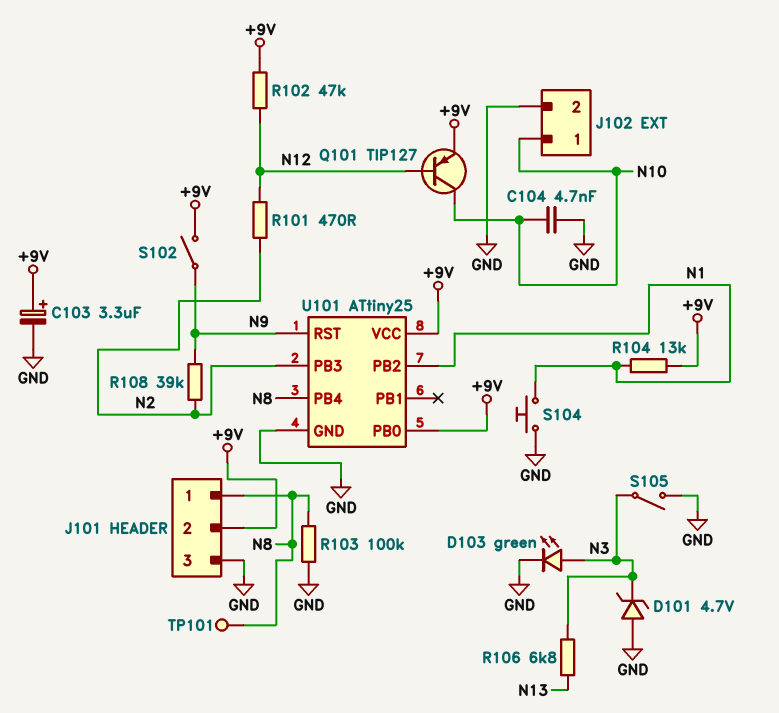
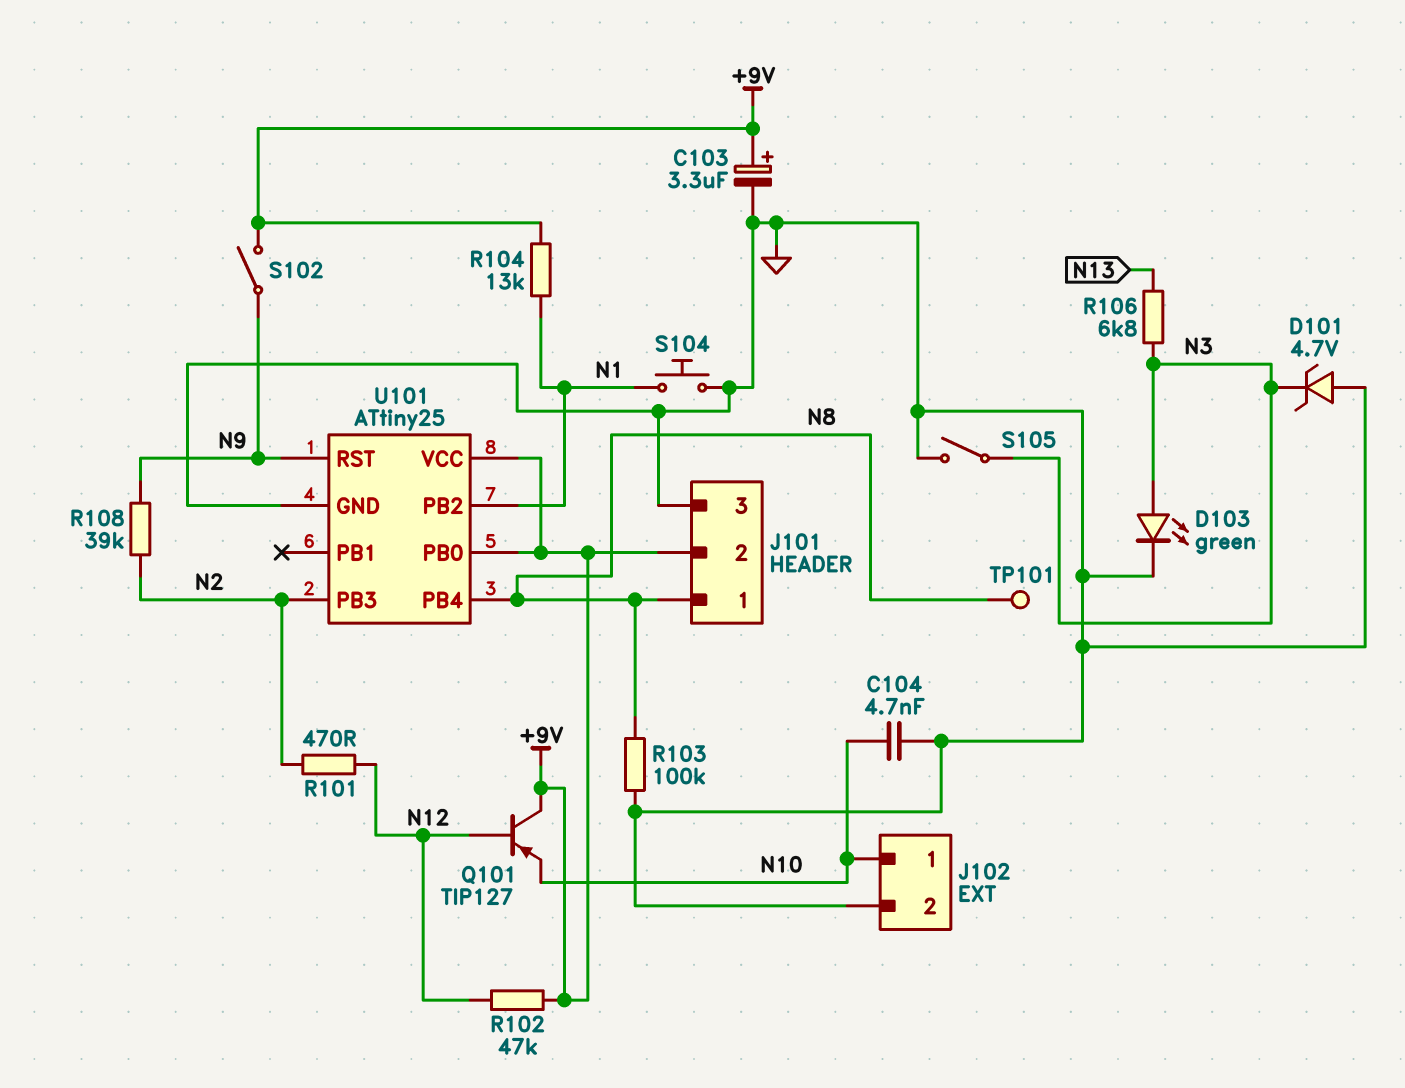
Q101: PNP TIP127 (B N12, C N10, E +9V) -> PNP TIP127 (B N12, C +9V, E N10)

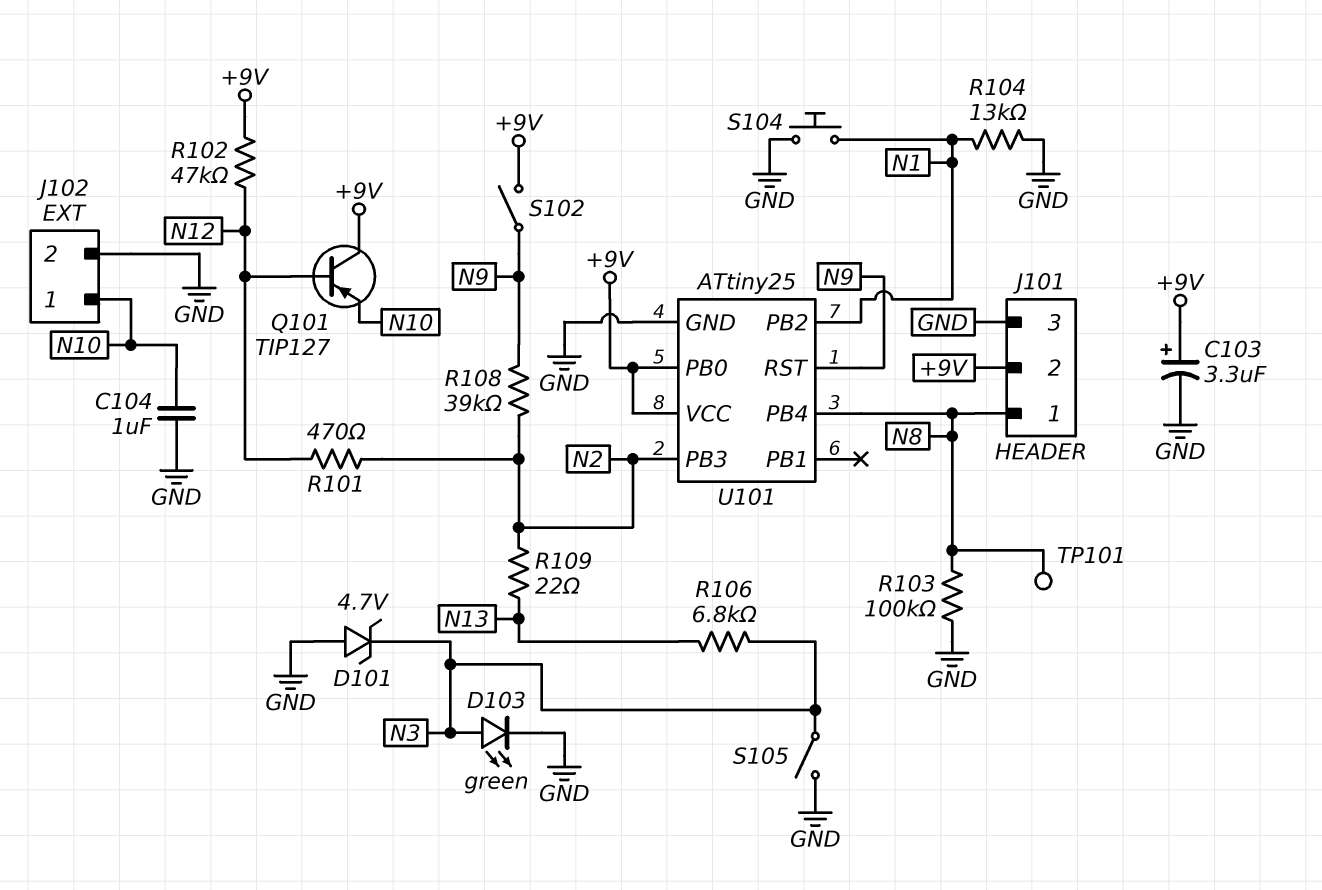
C104: 4.7nF (GND, N10) -> 1uF (GND, N10)
R104: 13k (+9V, N1) -> 13k (GND, N1)
R109: none -> 22 (N2, N13)

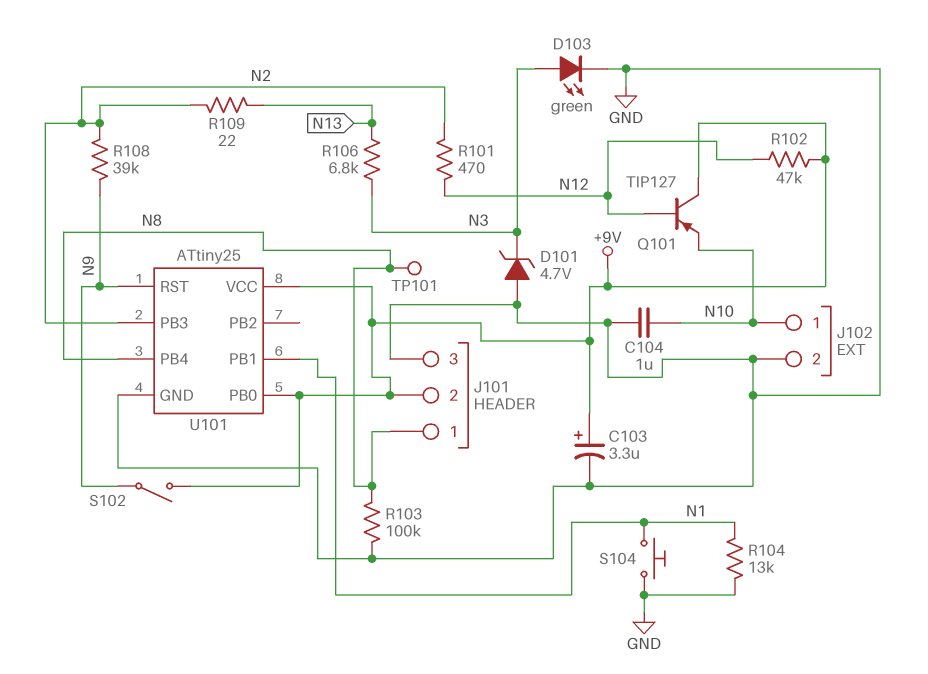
S105: switch (GND, N3) -> none
U101 pin PB1: none -> N1
U101 pin PB2: N1 -> none

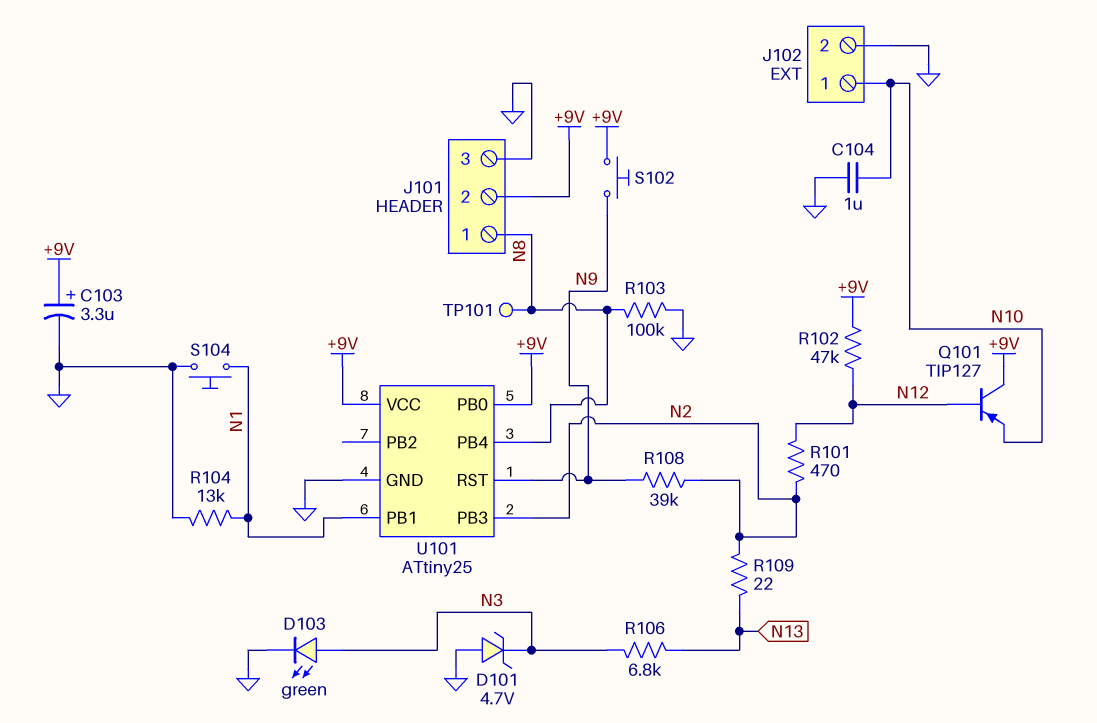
S102: switch (+9V, N9) -> button (+9V, N9)

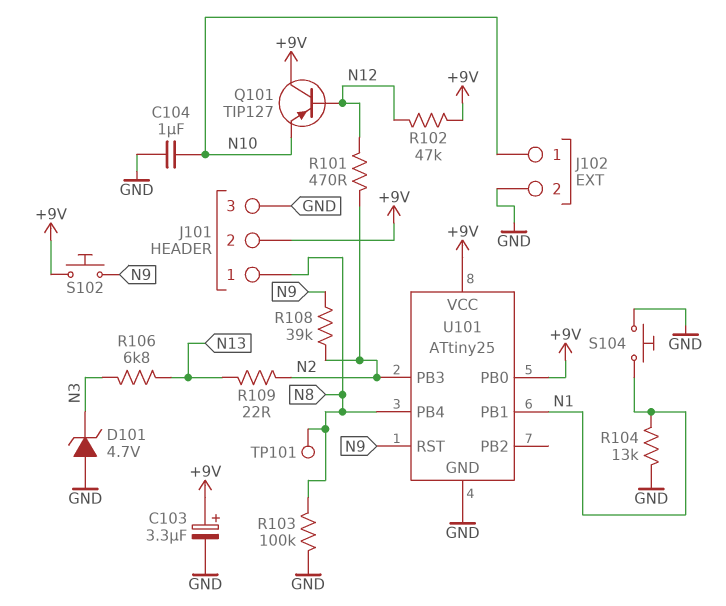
D103: LED green (A N3, K GND) -> none

